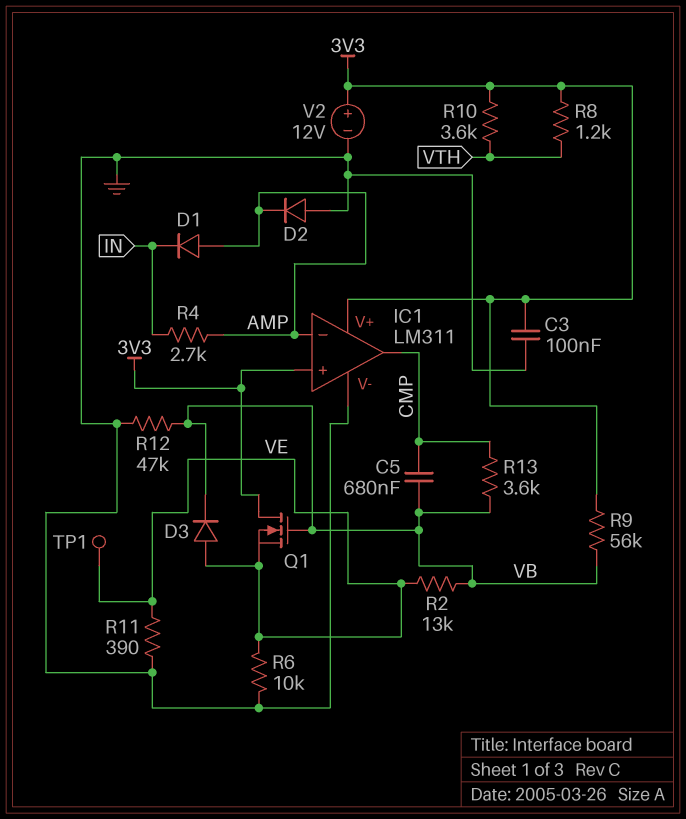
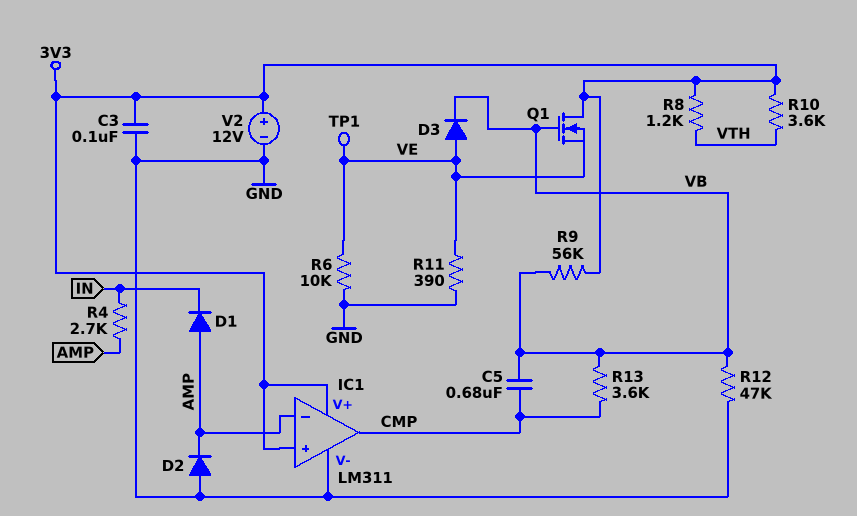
R2: 13k (VB, VE) -> none

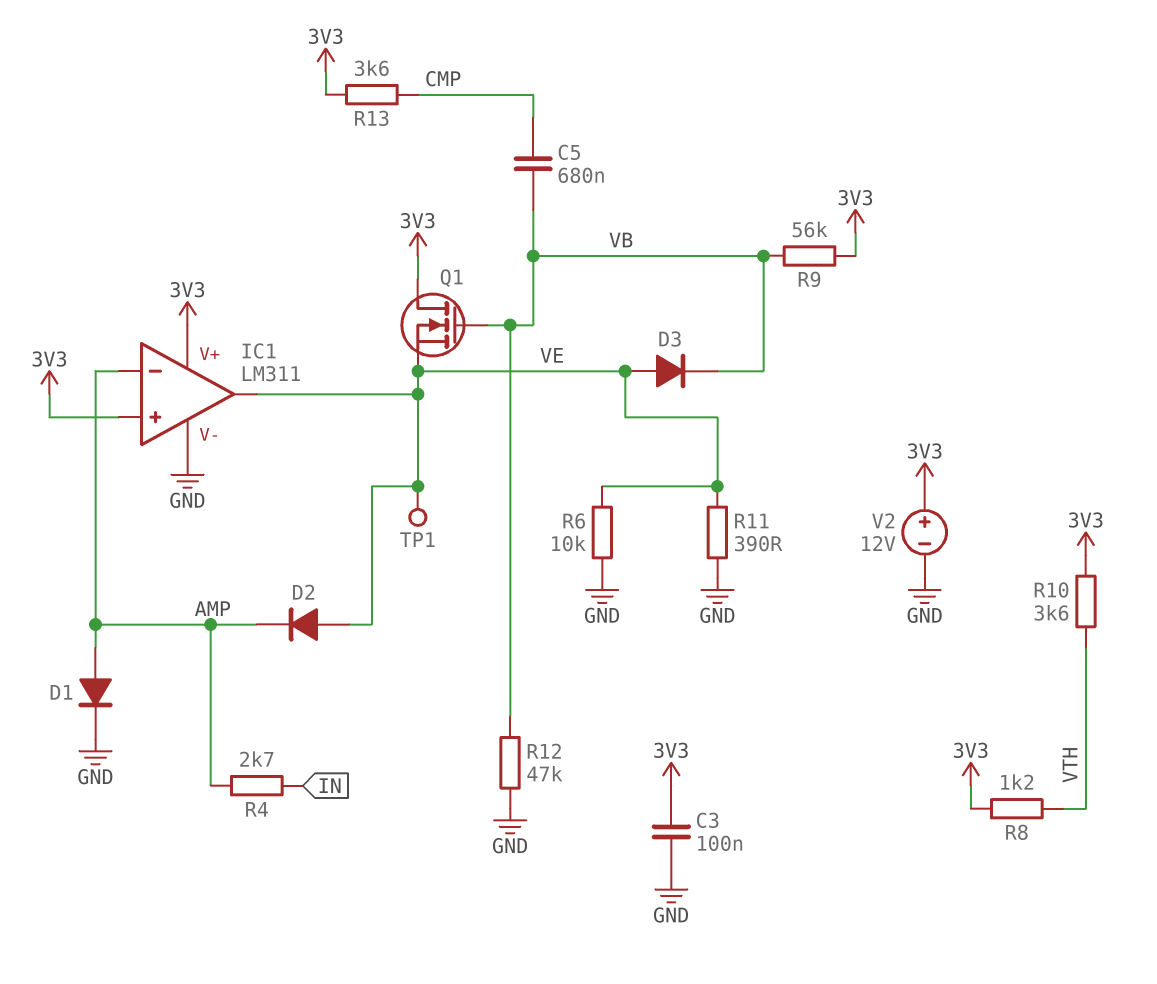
D1: diode (A AMP, K IN) -> diode (A AMP, K GND)
D2: diode (A GND, K AMP) -> diode (A VE, K AMP)
IC1 pin out: CMP -> VE
R13: 3.6k (CMP, VB) -> 3.6k (3V3, CMP)

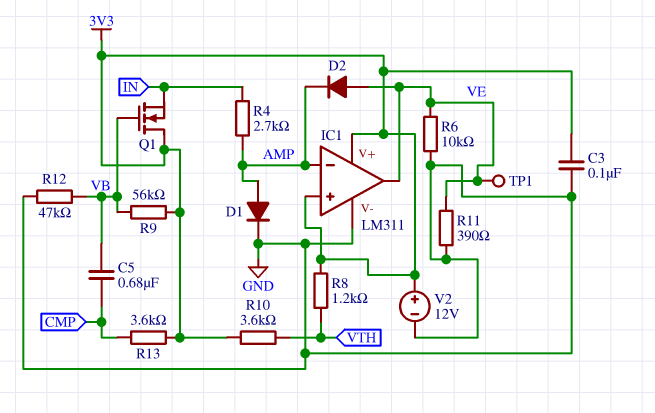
D3: diode (A VE, K VB) -> none
Q1: NMOS (G VB, D 3V3, S VE) -> NMOS (G VB, D 3V3, S IN)

